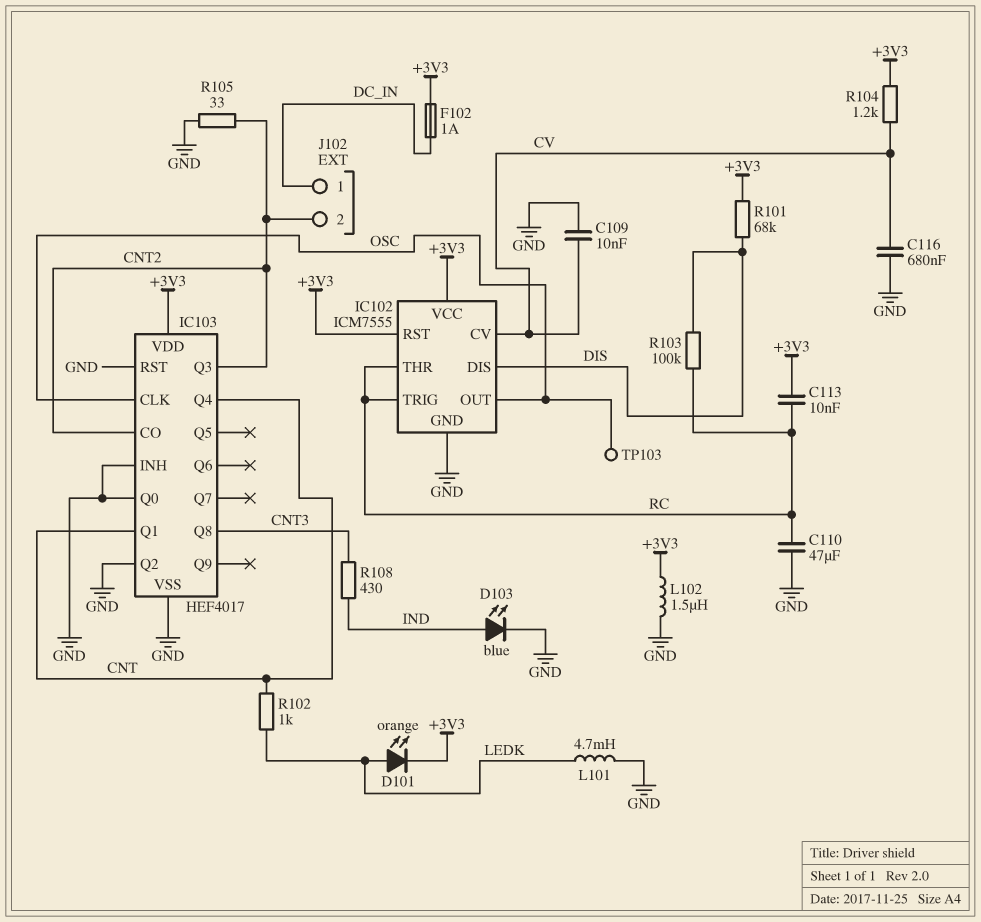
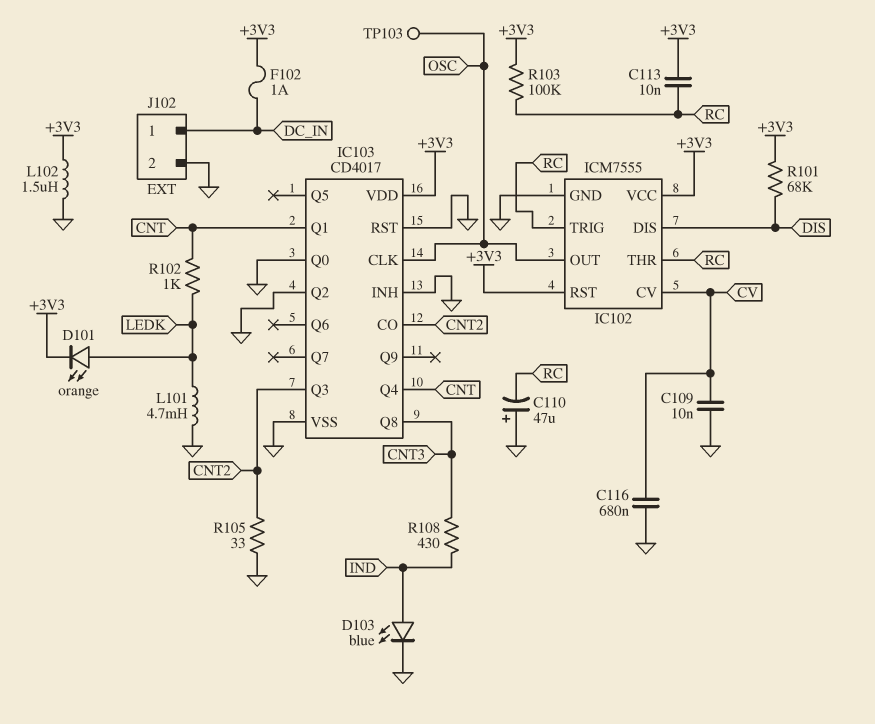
C110: 47uF (GND, RC) -> 47uF (plus GND, minus RC)
IC103: HEF4017 -> CD4017
J102 pin 2: CNT2 -> GND
R103: 100k (DIS, RC) -> 100k (+3V3, RC)
R104: 1.2k (+3V3, CV) -> none

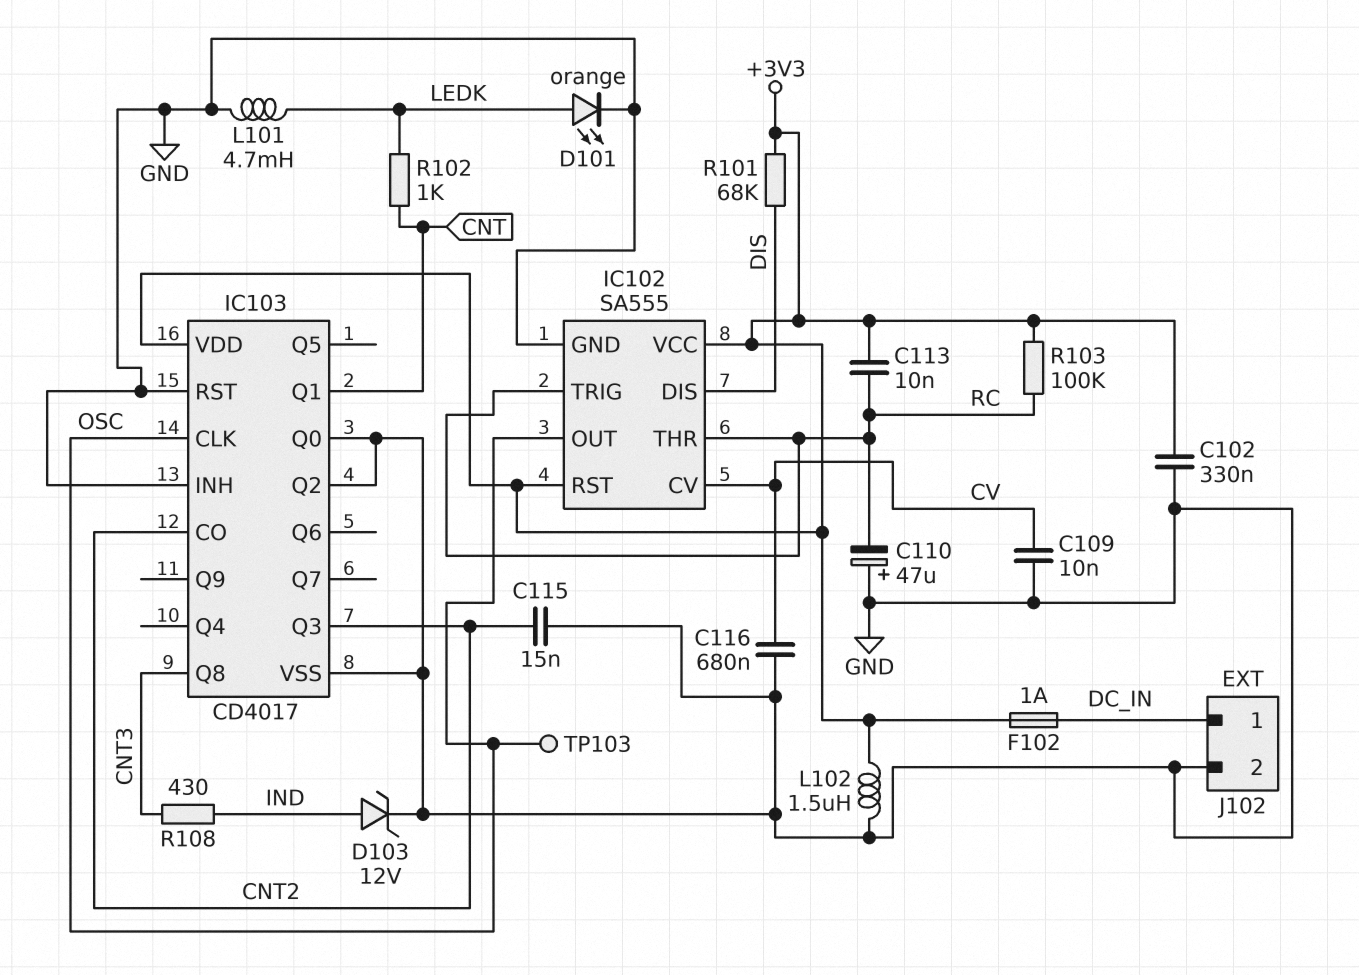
C102: none -> 330nF (+3V3, GND)
C115: none -> 15nF (CNT2, GND)
D101: LED orange (A LEDK, K +3V3) -> LED orange (A LEDK, K GND)
D103: LED blue (A IND, K GND) -> zener 12V (A IND, K GND)
IC102: ICM7555 -> SA555
IC103 pin Q4: CNT -> none
R105: 33 (CNT2, GND) -> none

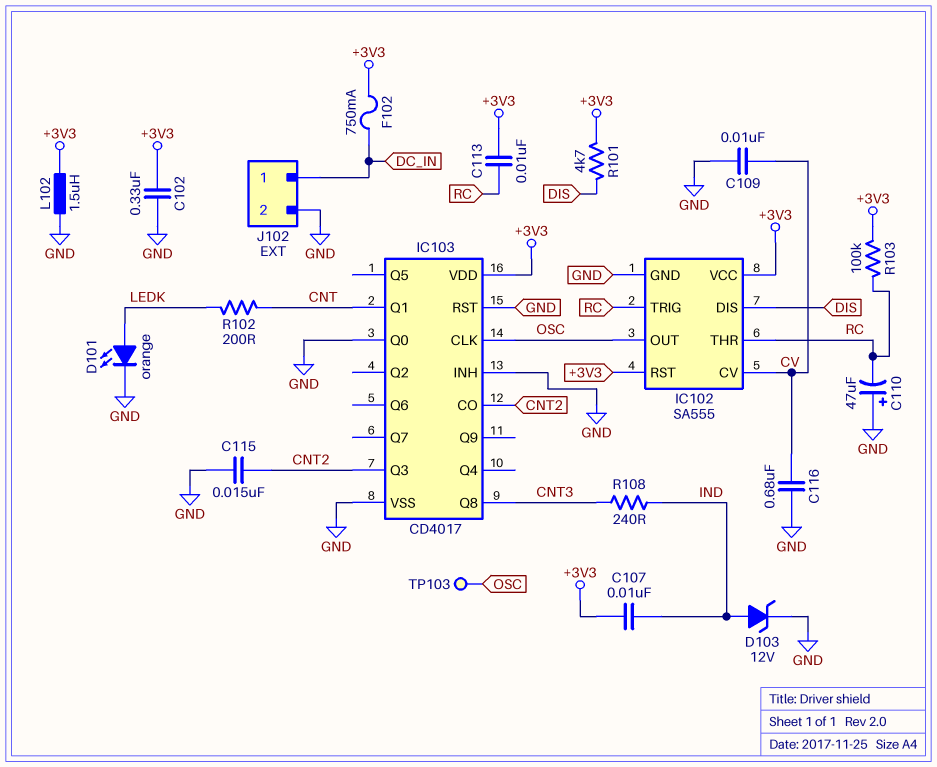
C107: none -> 10nF (+3V3, IND)
F102: 1A (+3V3, DC_IN) -> 750mA (+3V3, DC_IN)
IC103 pin Q2: GND -> none
L101: 4.7mH (GND, LEDK) -> none
R101: 68k (+3V3, DIS) -> 4.7k (+3V3, DIS)
R102: 1k (CNT, LEDK) -> 200 (CNT, LEDK)
R108: 430 (CNT3, IND) -> 240 (CNT3, IND)

